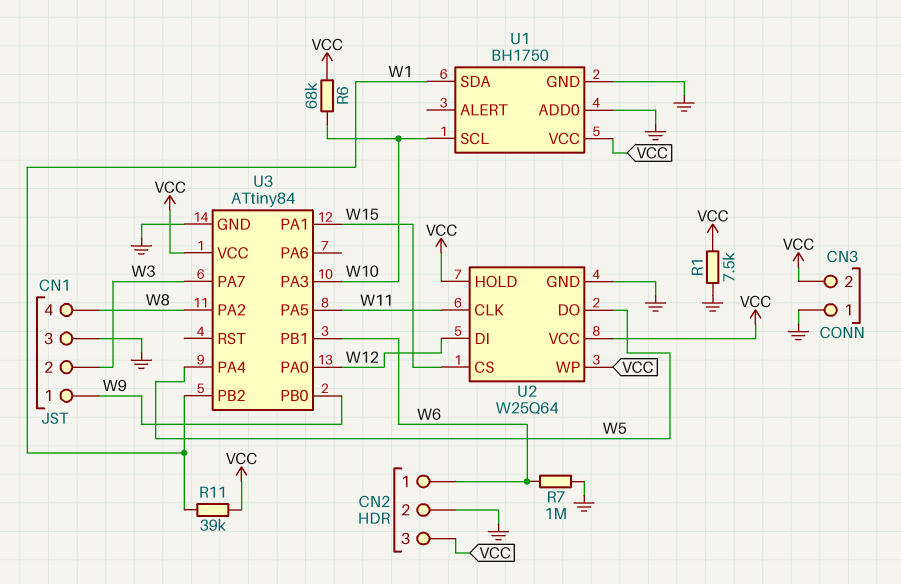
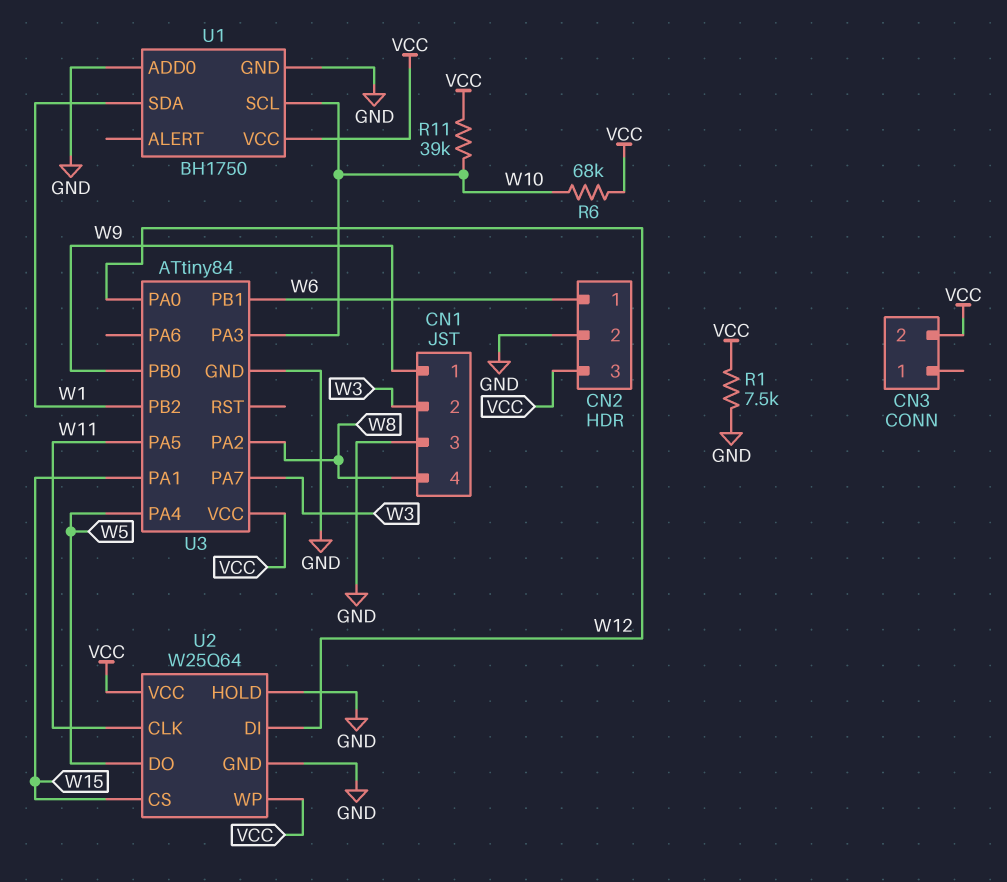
CN3 pin 1: GND -> none
R7: 1M (GND, W6) -> none
R11: 39k (VCC, W1) -> 39k (VCC, W10)
U2 pin HOLD: VCC -> GND

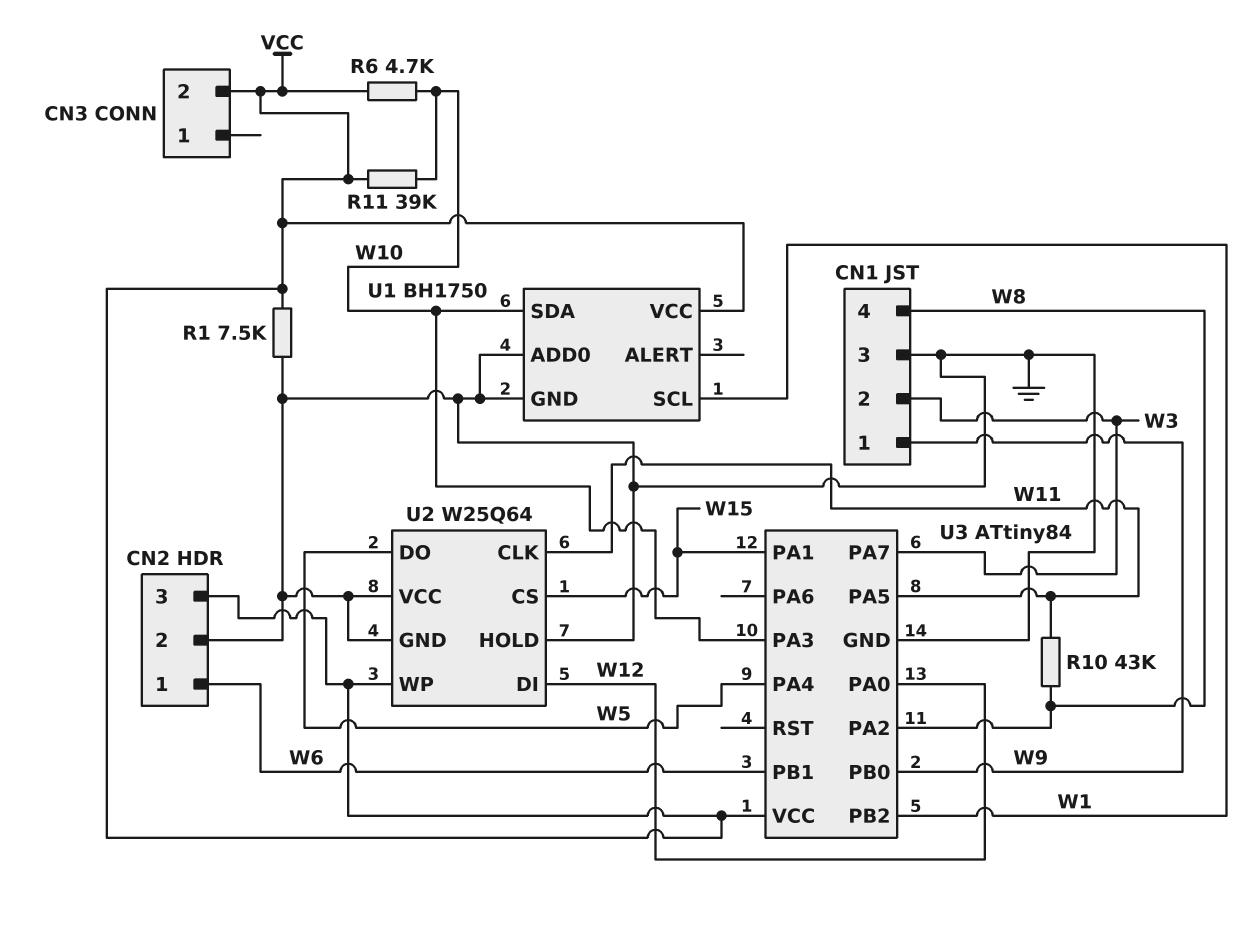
R6: 68k (VCC, W10) -> 4.7k (VCC, W10)
R10: none -> 43k (W8, W11)
U1 pin SCL: W10 -> W1
U1 pin SDA: W1 -> W10
U2 pin VCC: VCC -> GND

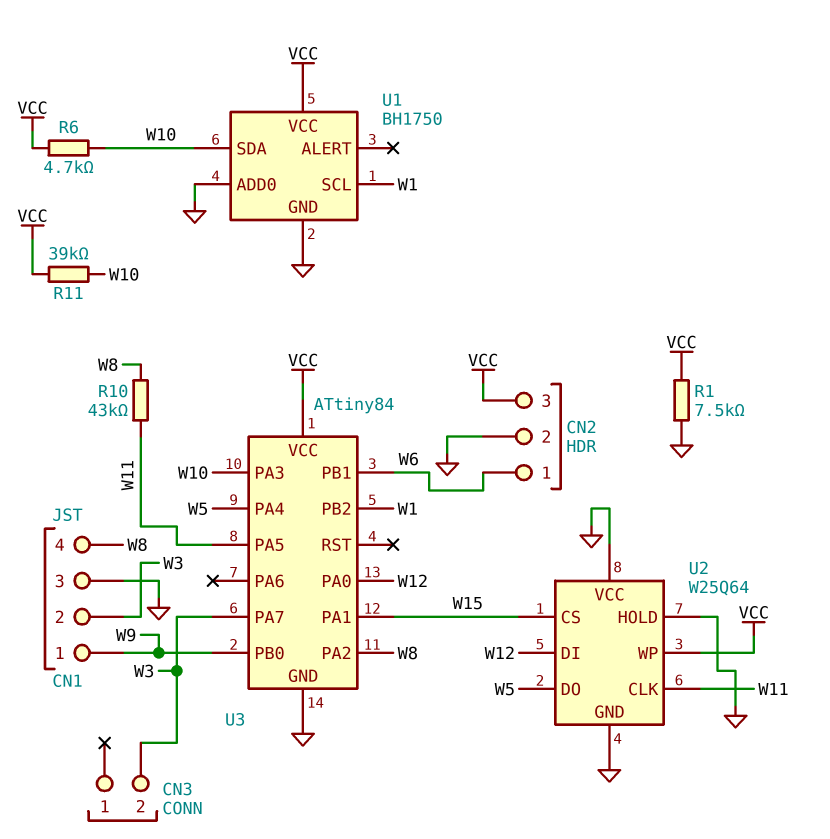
CN3 pin 2: VCC -> W3

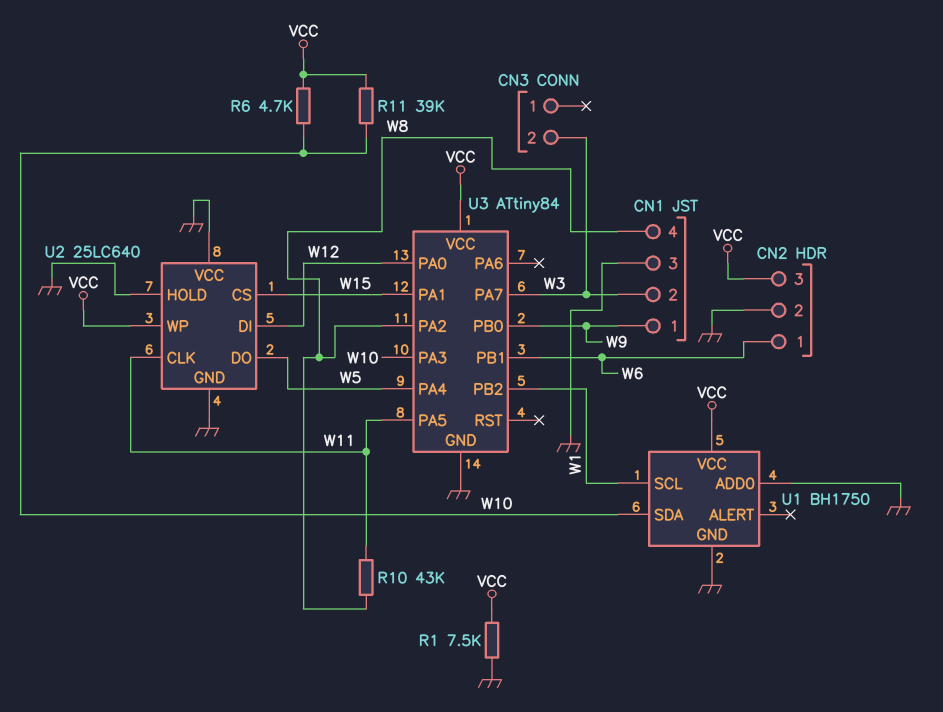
U2: W25Q64 -> 25LC640

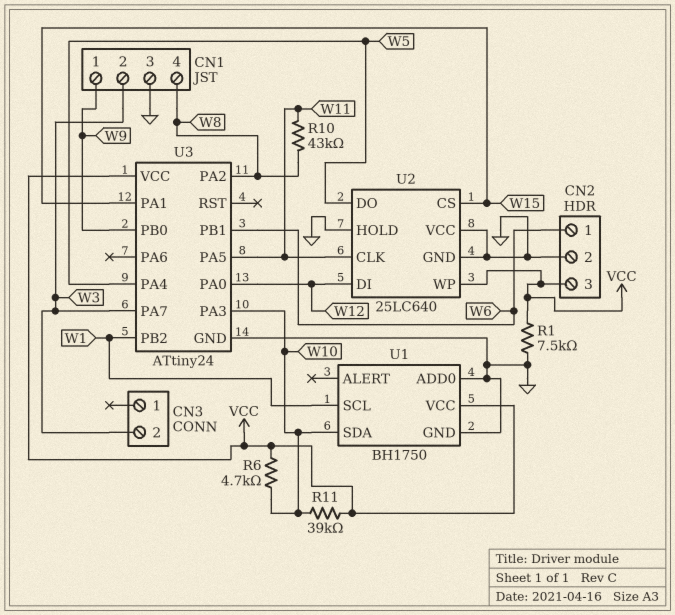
U3: ATtiny84 -> ATtiny24

